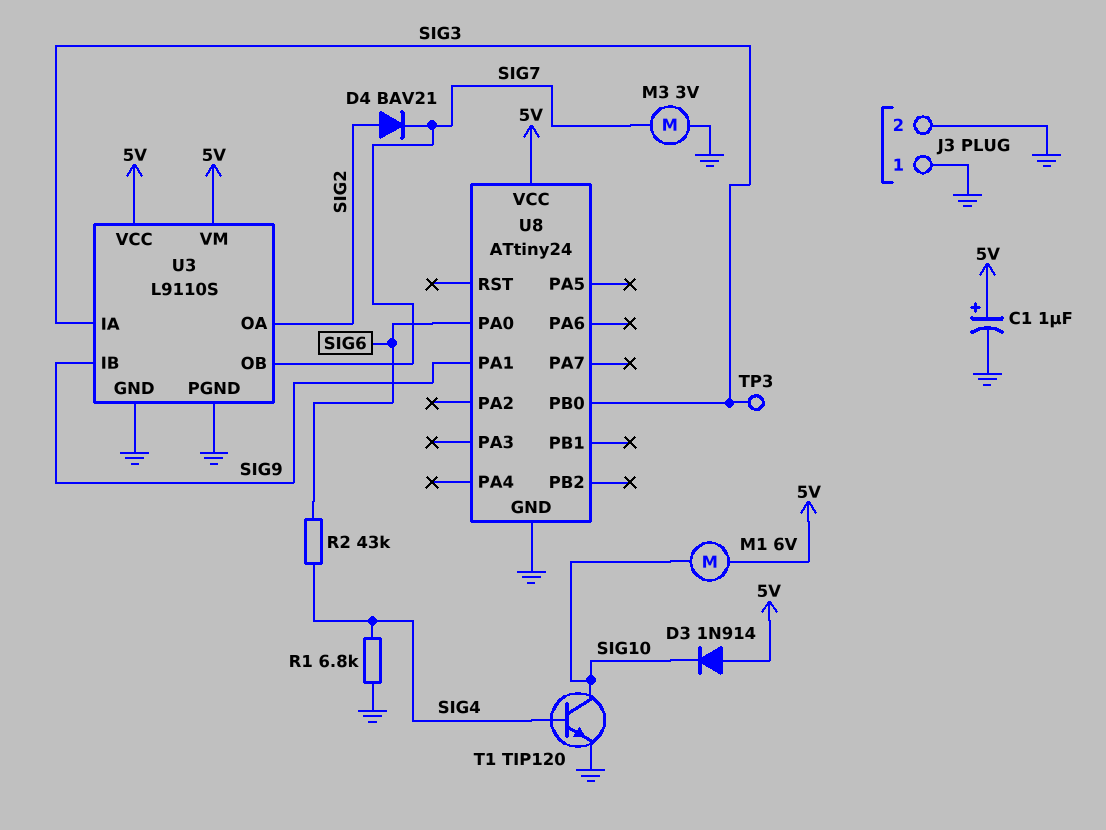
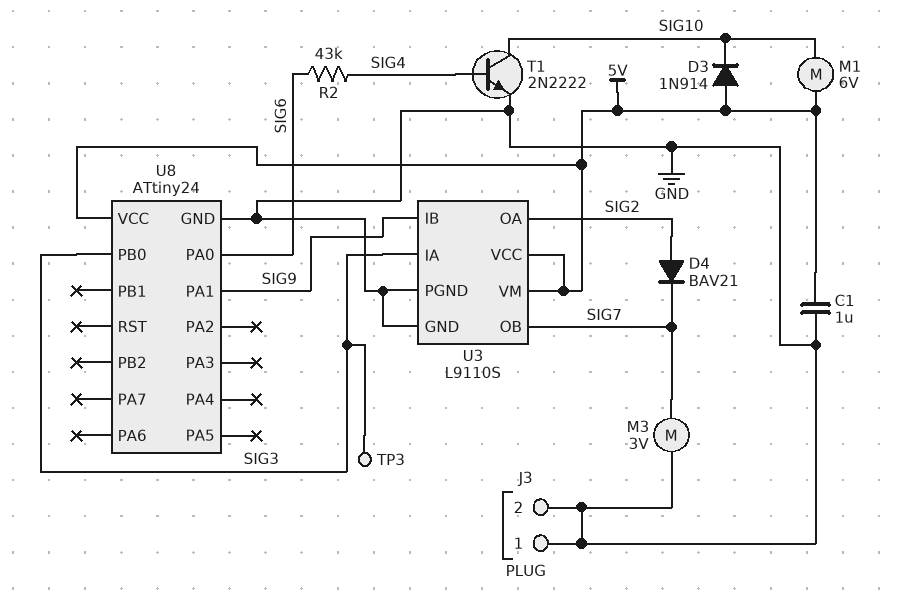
C1: 1uF (plus 5V, minus GND) -> 1uF (5V, GND)
R1: 6.8k (GND, SIG4) -> none
T1: NPN TIP120 (B SIG4, C SIG10, E GND) -> NPN 2N2222 (B SIG4, C SIG10, E GND)

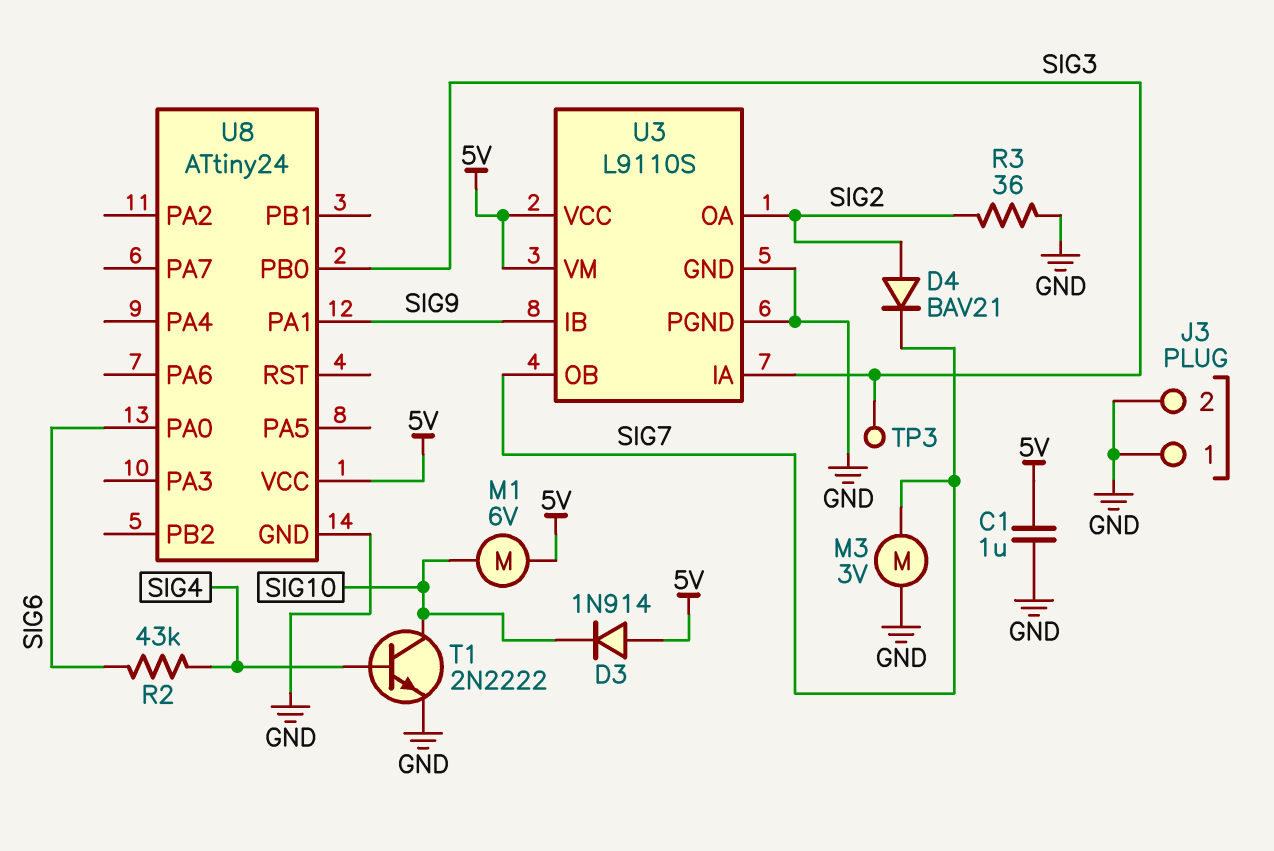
R3: none -> 36 (GND, SIG2)

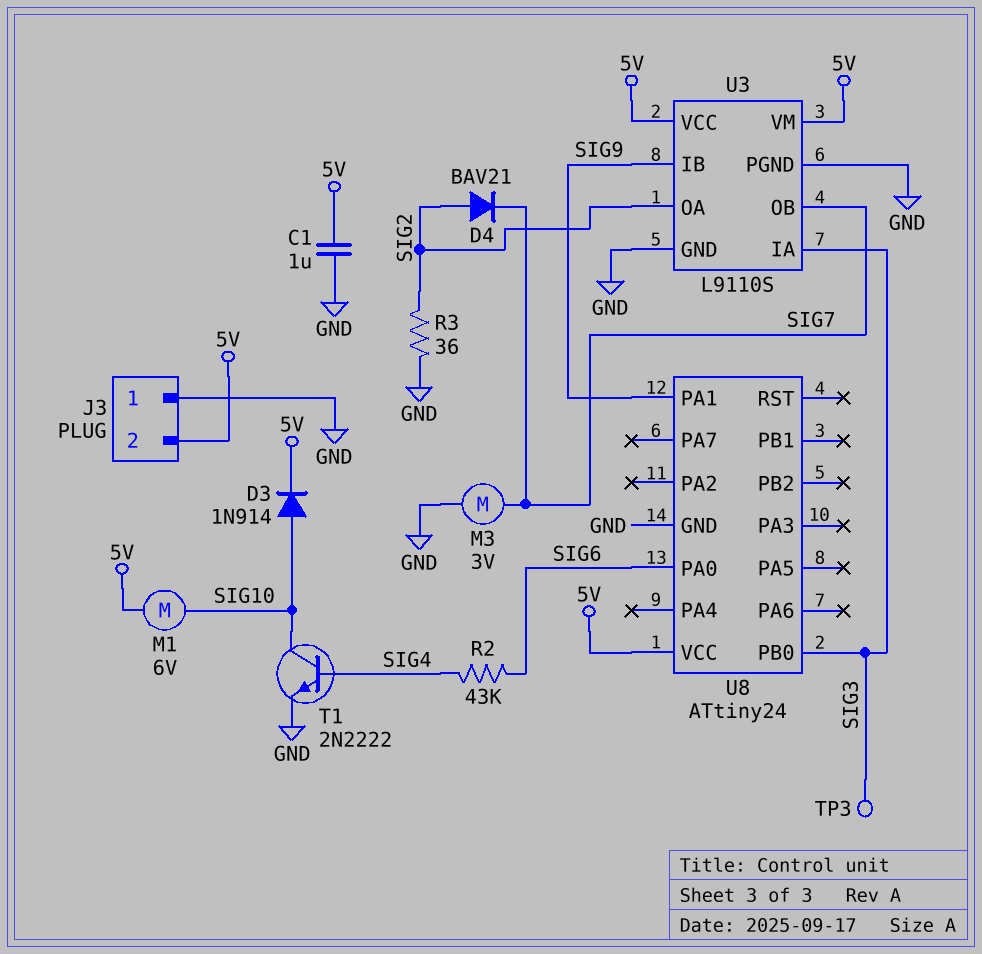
D3: diode 1N914 (A 5V, K SIG10) -> diode 1N914 (A SIG10, K 5V)
J3 pin 2: GND -> 5V

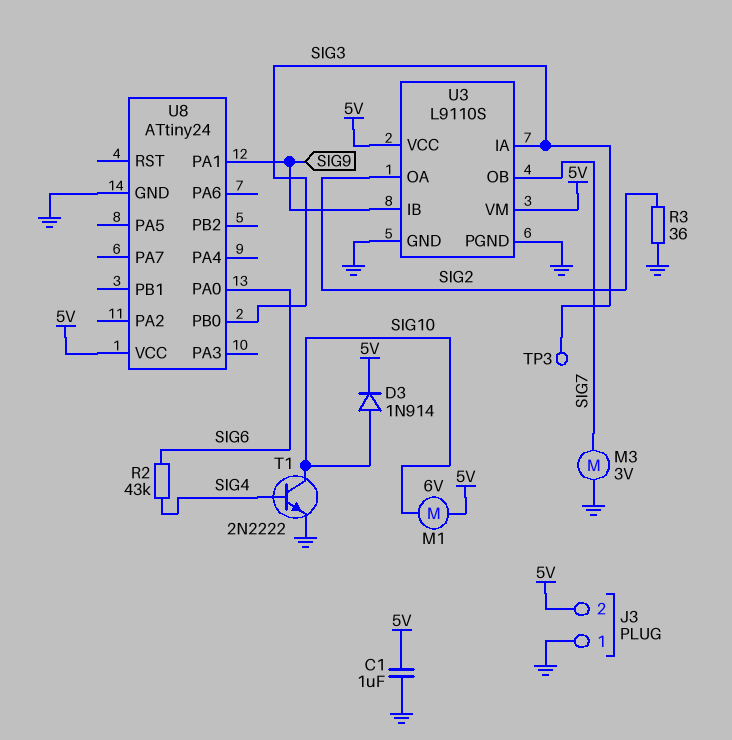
D4: diode BAV21 (A SIG2, K SIG7) -> none

